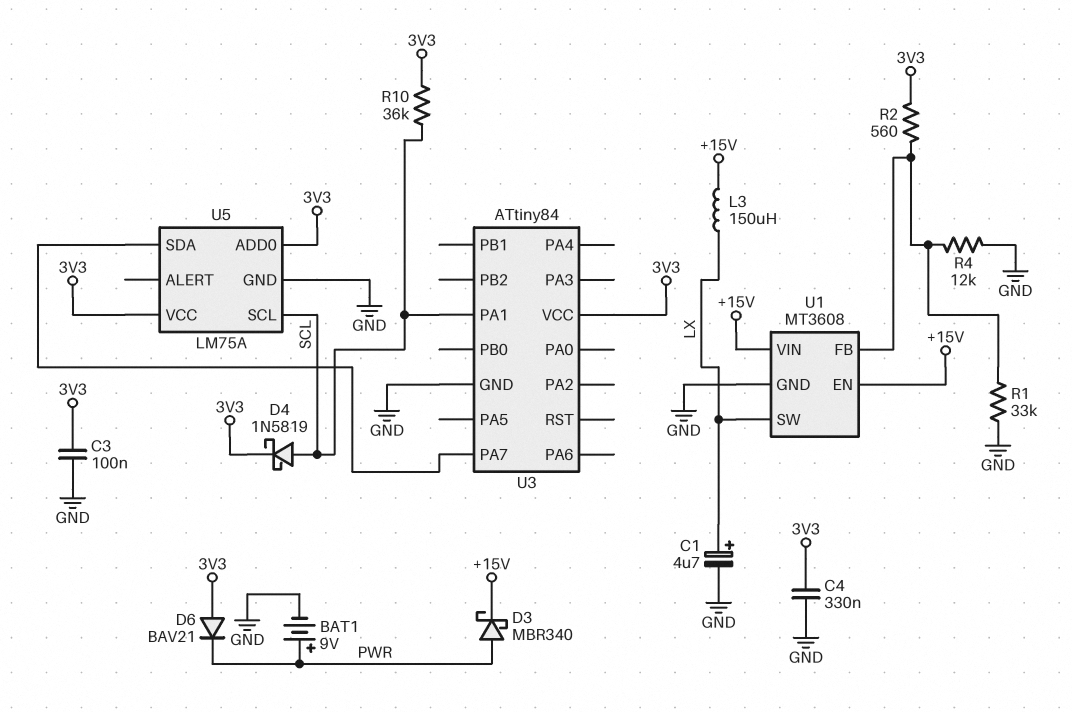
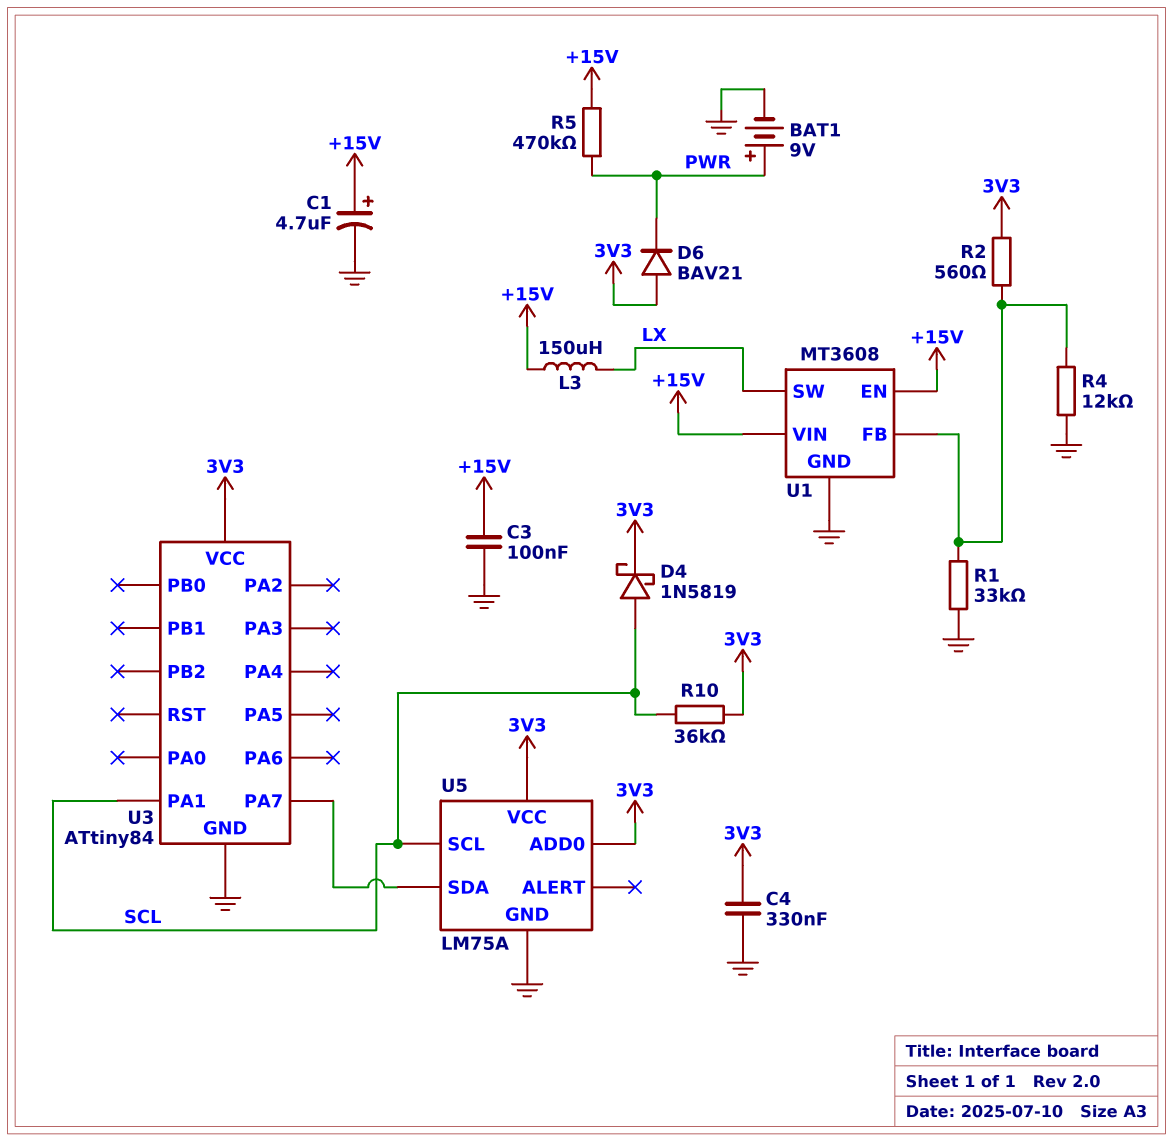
C1: 4.7uF (plus LX, minus GND) -> 4.7uF (plus +15V, minus GND)
C3: 100nF (3V3, GND) -> 100nF (+15V, GND)
D3: schottky MBR340 (A PWR, K +15V) -> none
R5: none -> 470k (+15V, PWR)

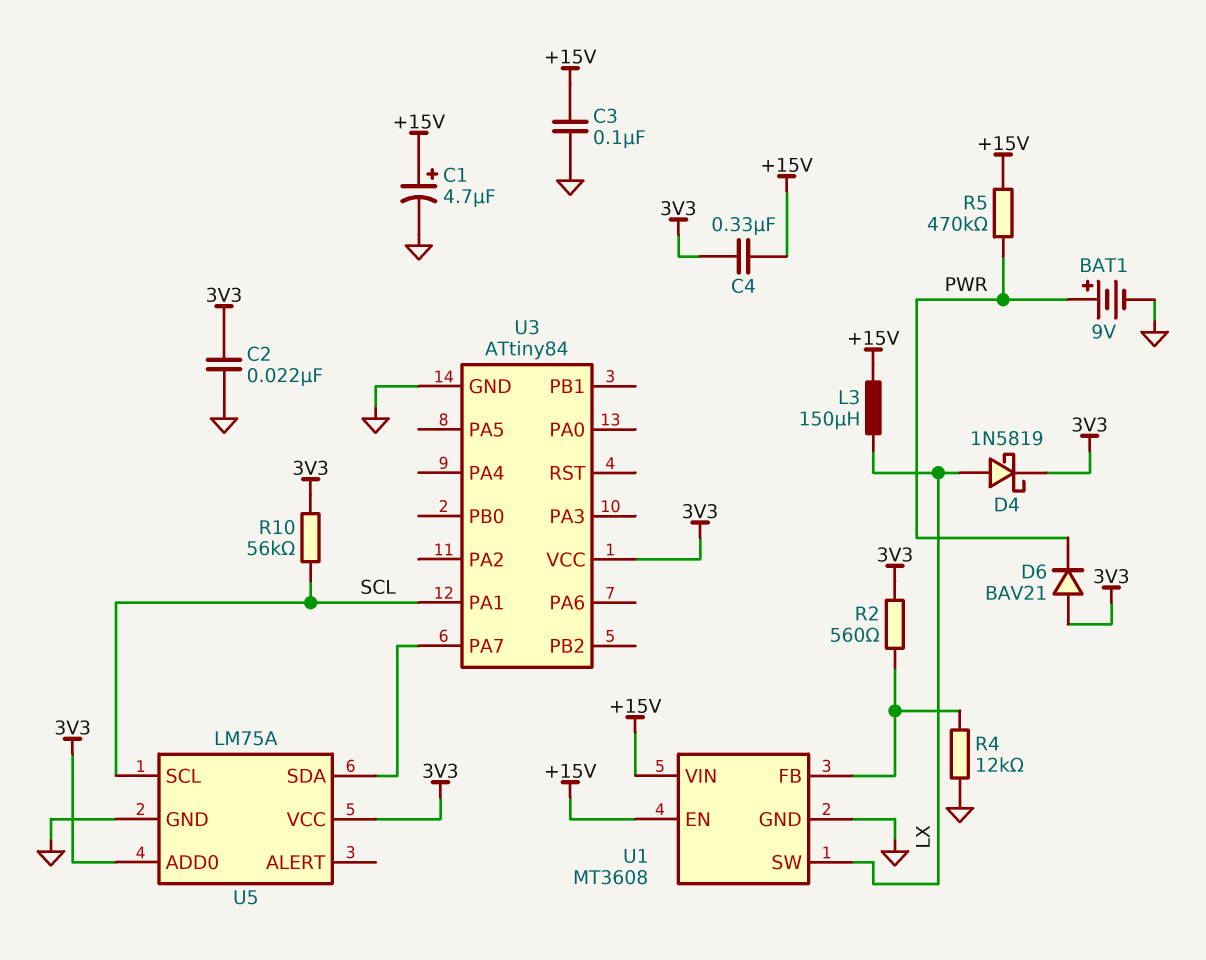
C2: none -> 22nF (3V3, GND)
C4: 330nF (3V3, GND) -> 330nF (+15V, 3V3)
D4: schottky 1N5819 (A SCL, K 3V3) -> schottky 1N5819 (A LX, K 3V3)
R1: 33k (GND, U1/FB) -> none
R10: 36k (3V3, SCL) -> 56k (3V3, SCL)

